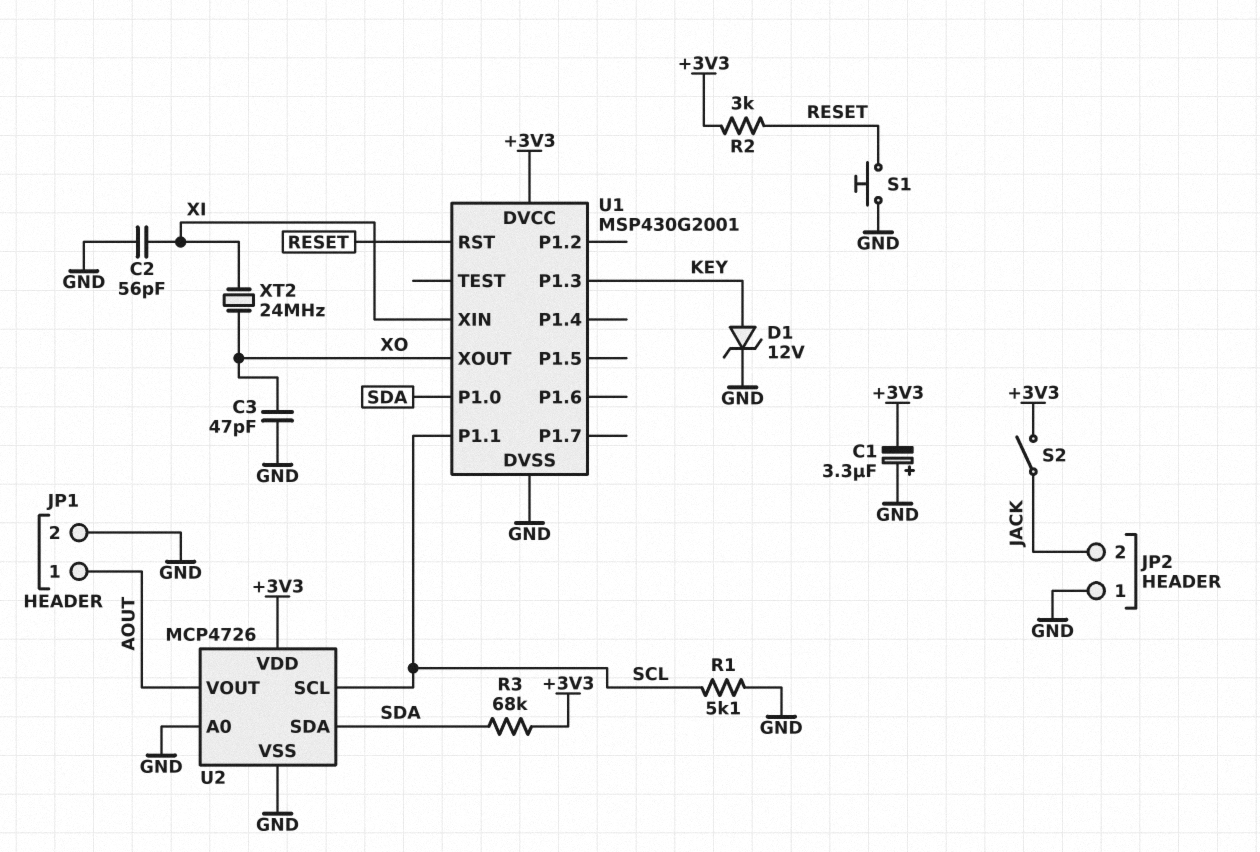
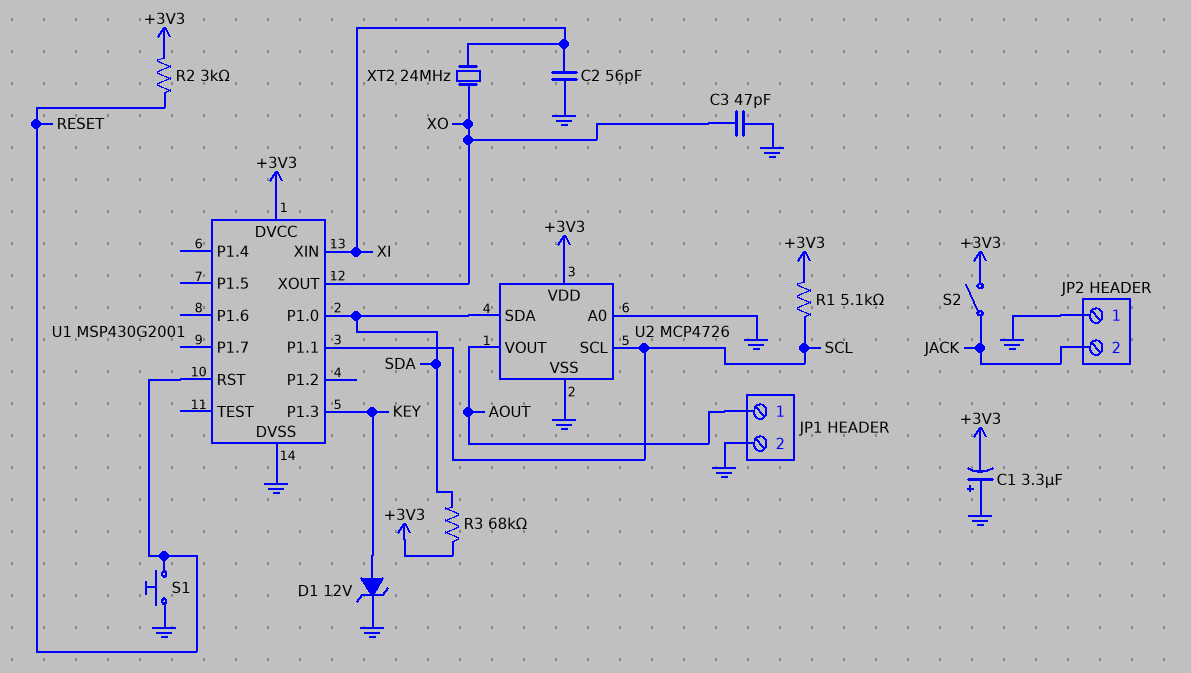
R1: 5.1k (GND, SCL) -> 5.1k (+3V3, SCL)

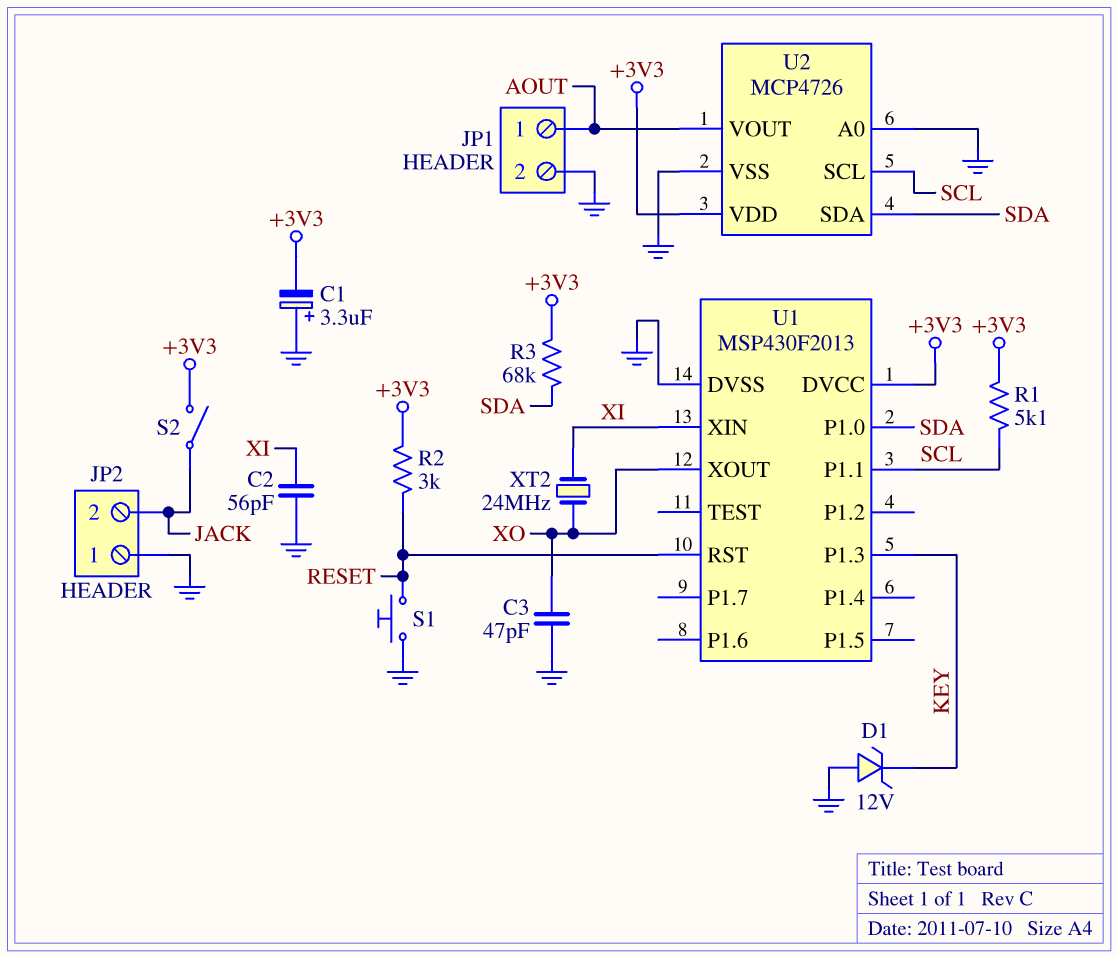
D1: zener 12V (A KEY, K GND) -> zener 12V (A GND, K KEY)
U1: MSP430G2001 -> MSP430F2013

